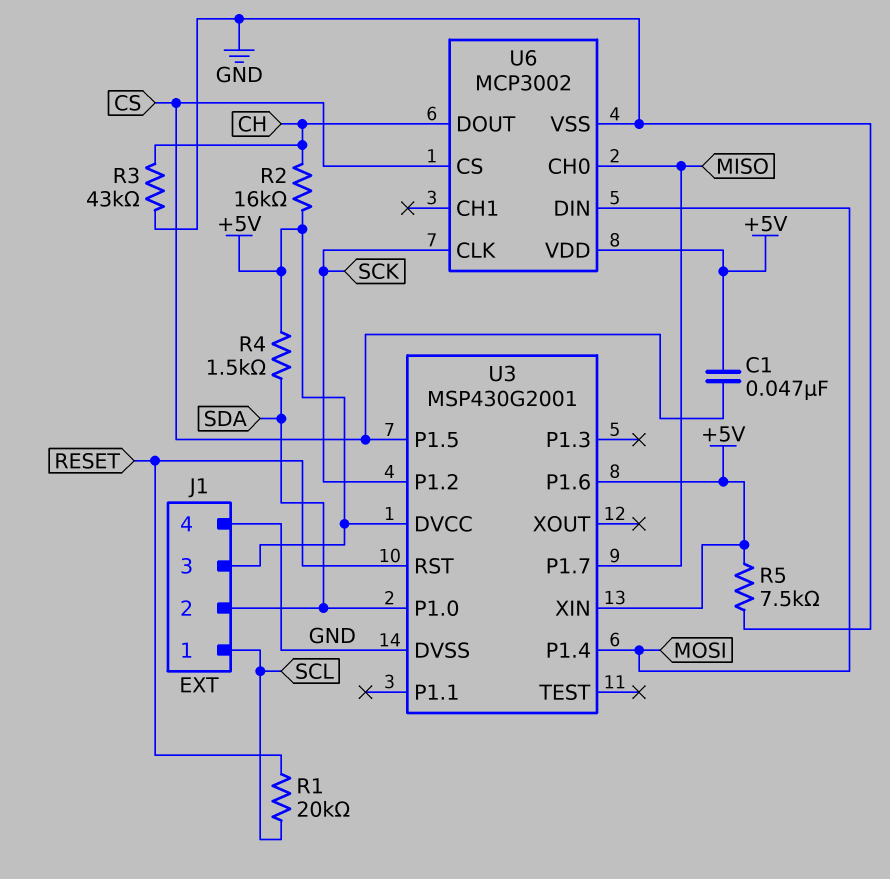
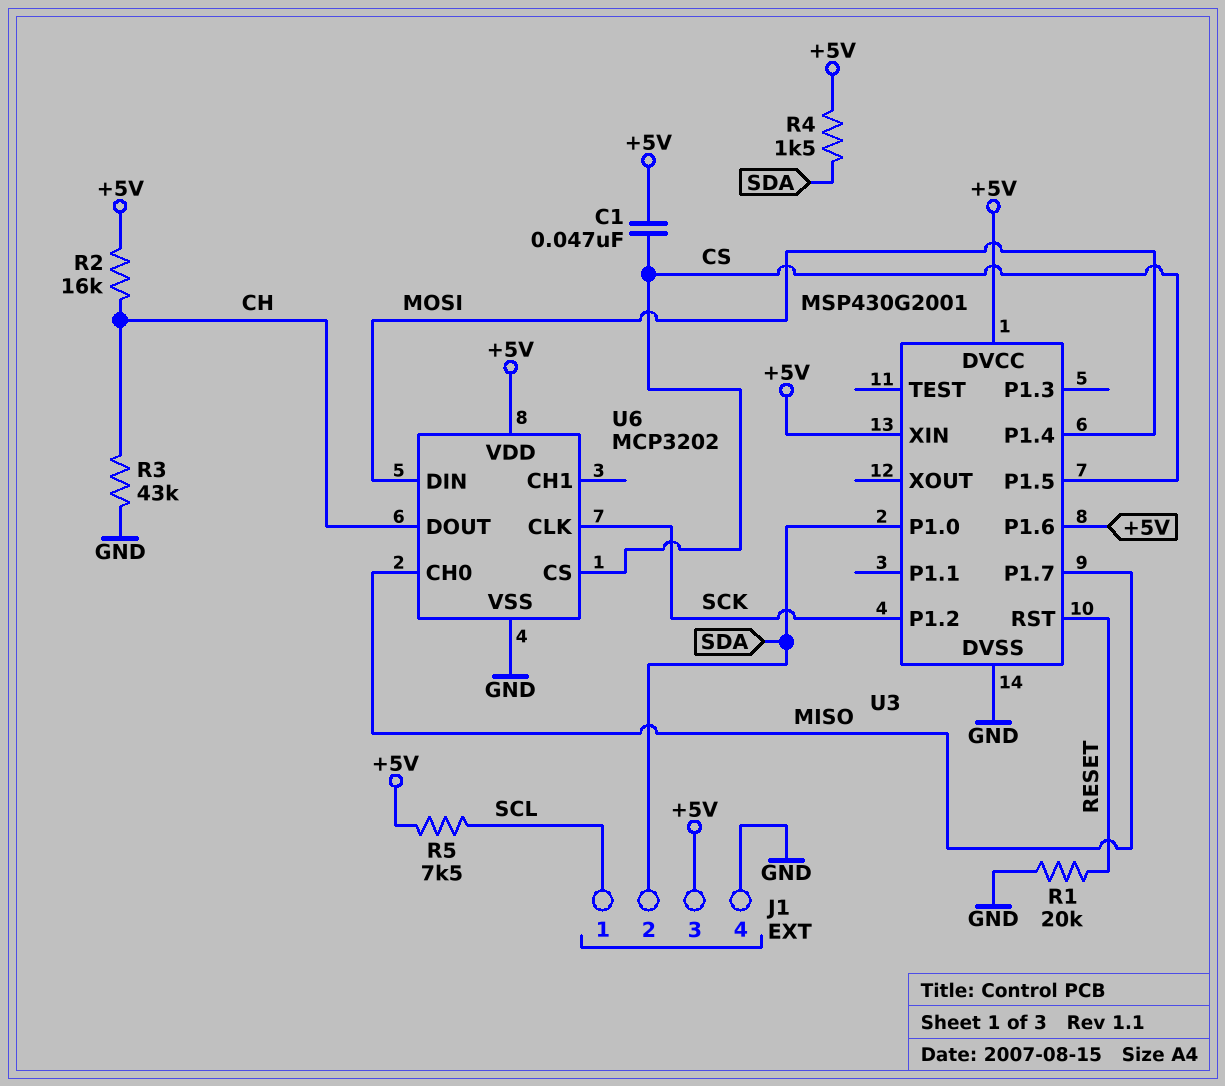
R1: 20k (RESET, SCL) -> 20k (GND, RESET)
R5: 7.5k (+5V, GND) -> 7.5k (+5V, SCL)
U6: MCP3002 -> MCP3202

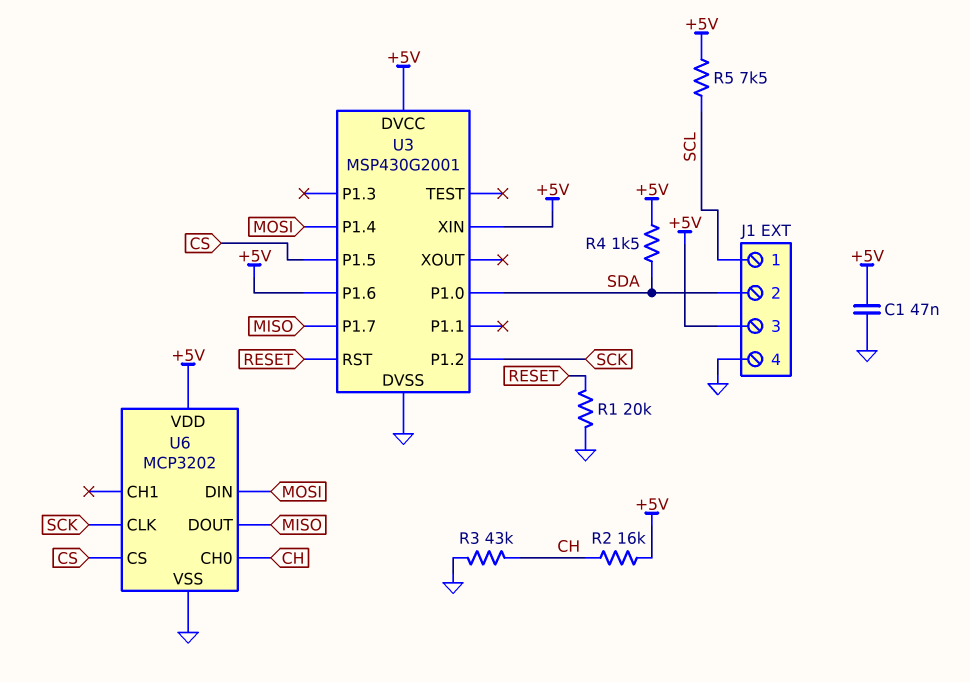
C1: 47nF (+5V, CS) -> 47nF (+5V, GND)
U6 pin CH0: MISO -> CH
U6 pin DOUT: CH -> MISO

